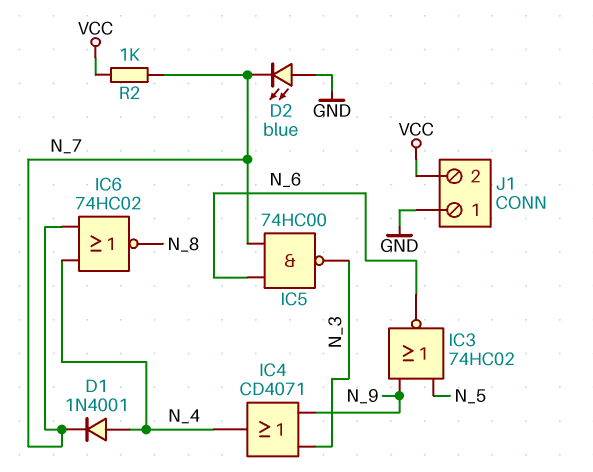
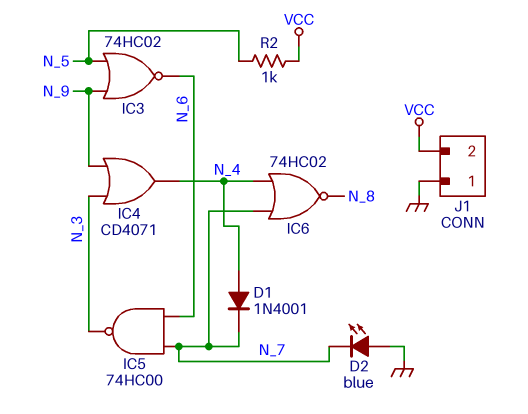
R2: 1k (N_7, VCC) -> 1k (N_5, VCC)

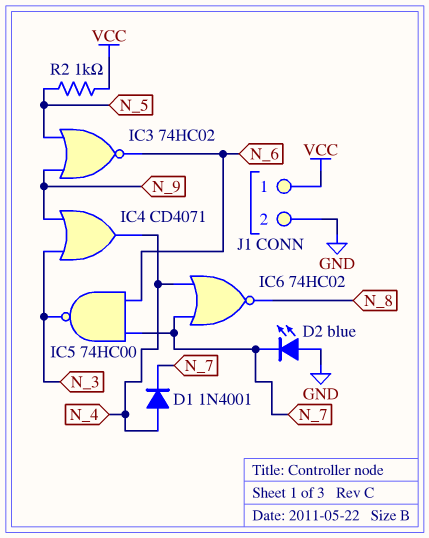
J1 pin 1: GND -> VCC
J1 pin 2: VCC -> GND

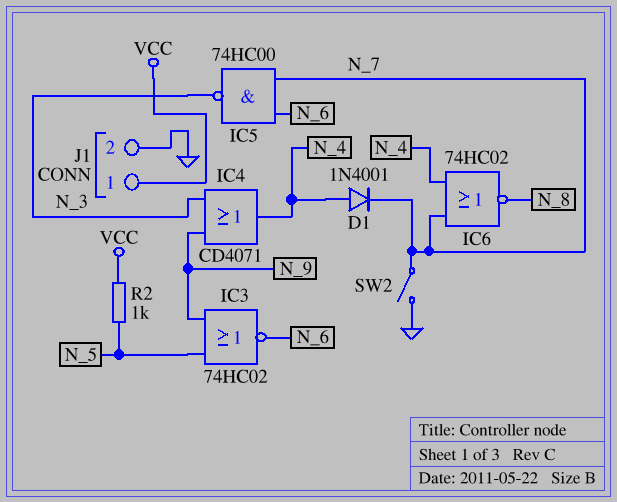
D2: LED blue (A GND, K N_7) -> none
SW2: none -> switch (GND, N_7)

